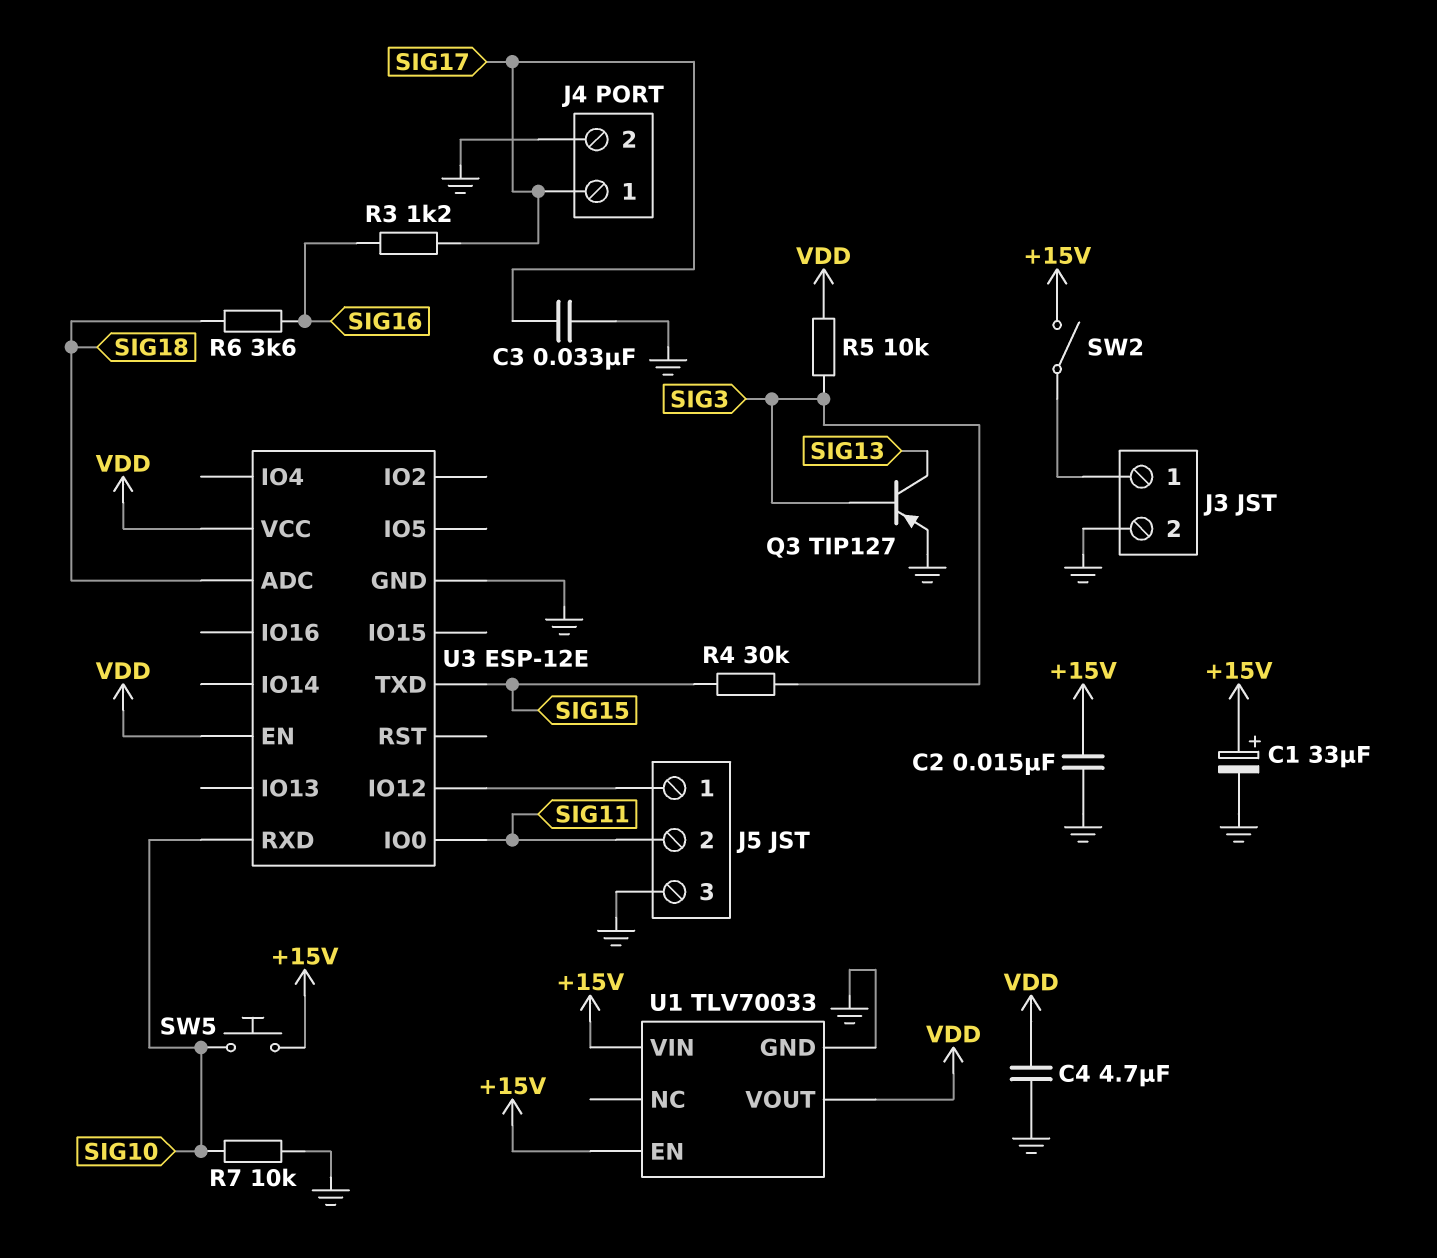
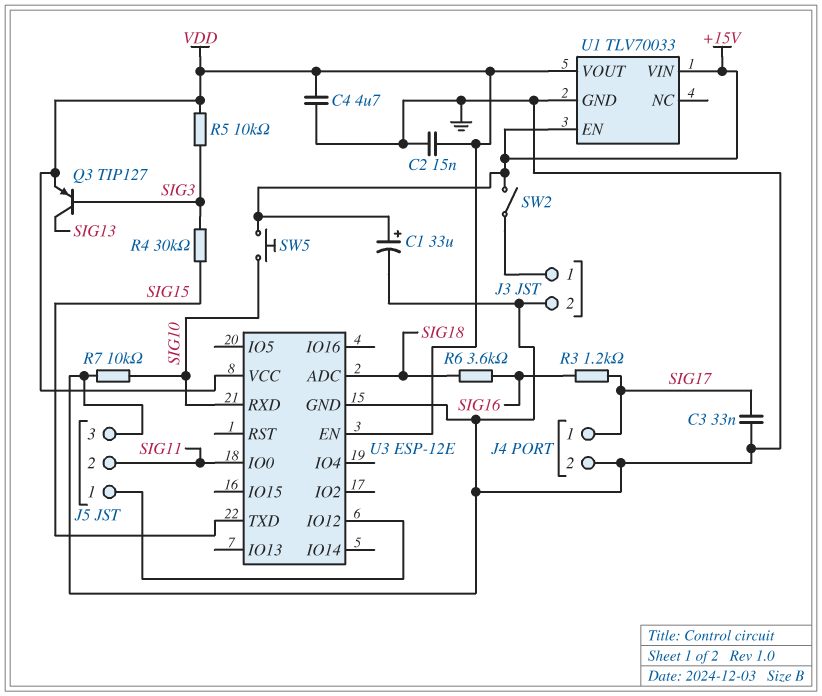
C2: 15nF (+15V, GND) -> 15nF (GND, VDD)
Q3: PNP TIP127 (B SIG3, C SIG13, E GND) -> PNP TIP127 (B SIG3, C SIG13, E VDD)

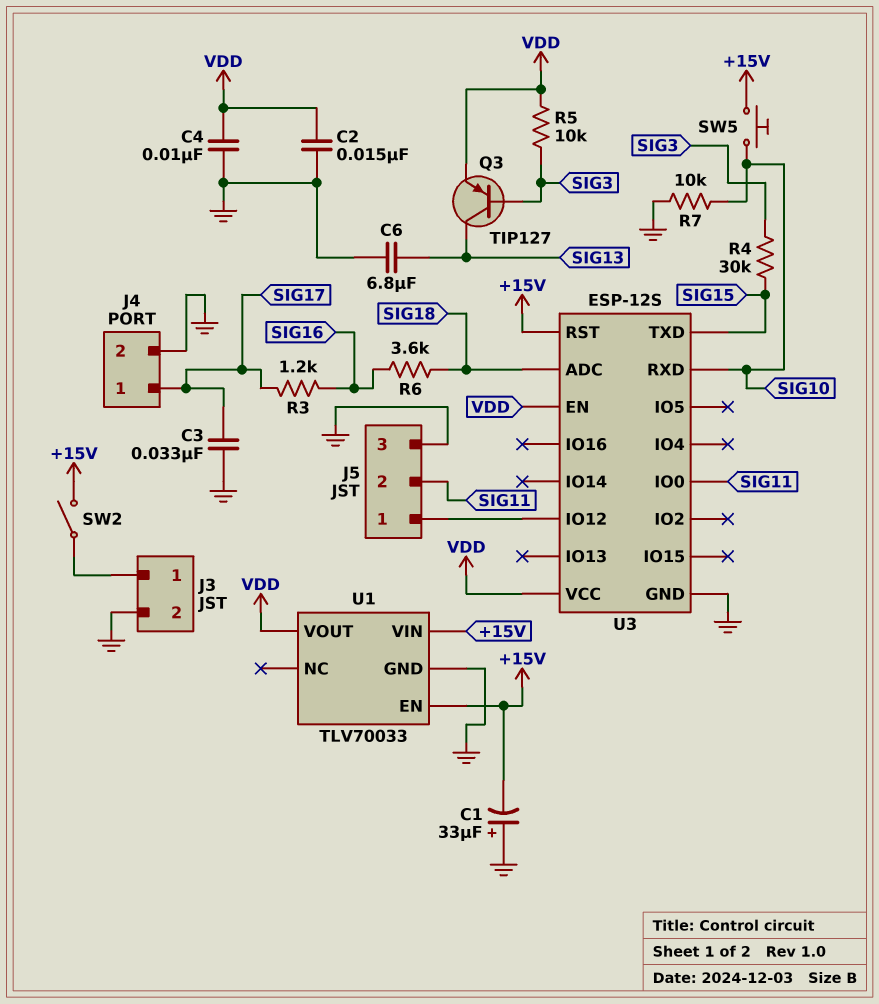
C1: 33uF (plus +15V, minus GND) -> 33uF (plus GND, minus +15V)
C4: 4.7uF (GND, VDD) -> 10nF (GND, VDD)
C6: none -> 6.8uF (GND, SIG13)
U3: ESP-12E -> ESP-12S
U3 pin RST: none -> +15V

